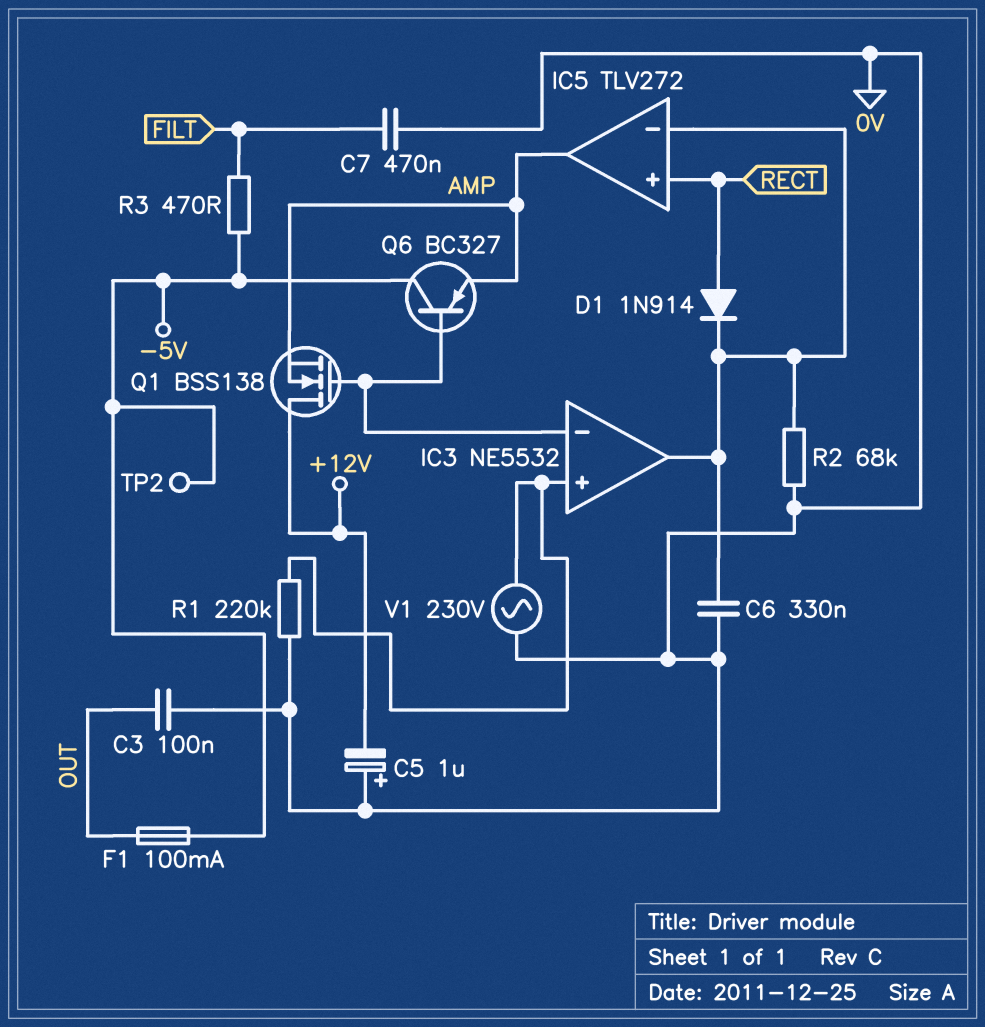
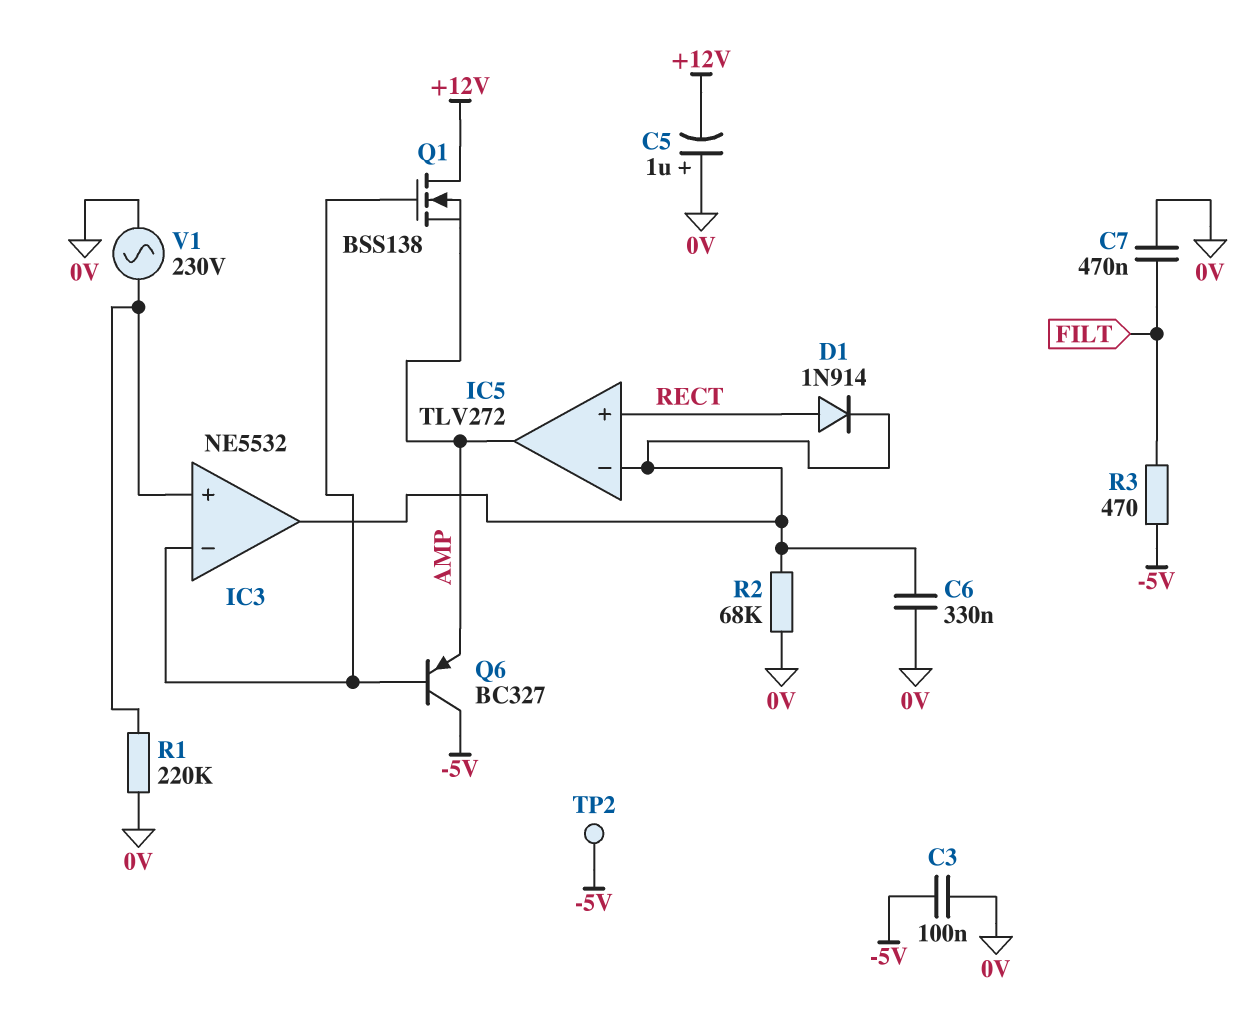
C3: 100nF (0V, OUT) -> 100nF (-5V, 0V)
F1: 100mA (-5V, OUT) -> none

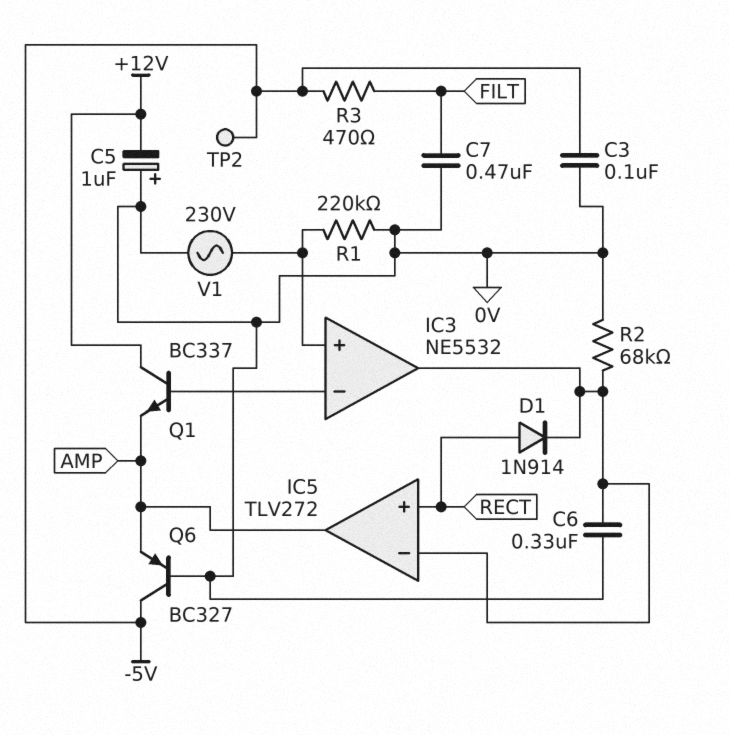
Q1: NMOS BSS138 (G IC3/in-, D +12V, S AMP) -> NPN BC337 (B IC3/in-, C +12V, E AMP)
Q6: PNP BC327 (B IC3/in-, C -5V, E AMP) -> PNP BC327 (B 0V, C -5V, E AMP)

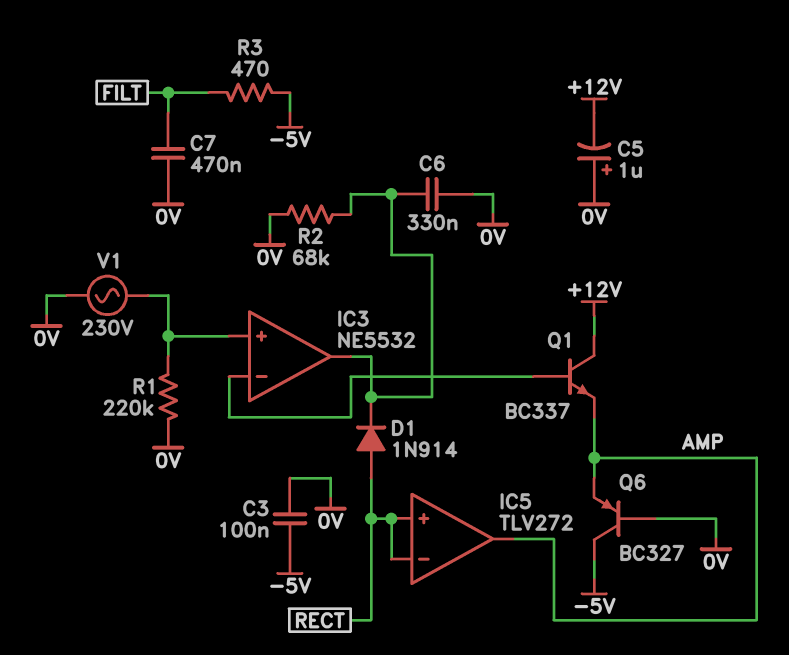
IC5 pin in-: IC3/out -> RECT
TP2: test point (-5V) -> none

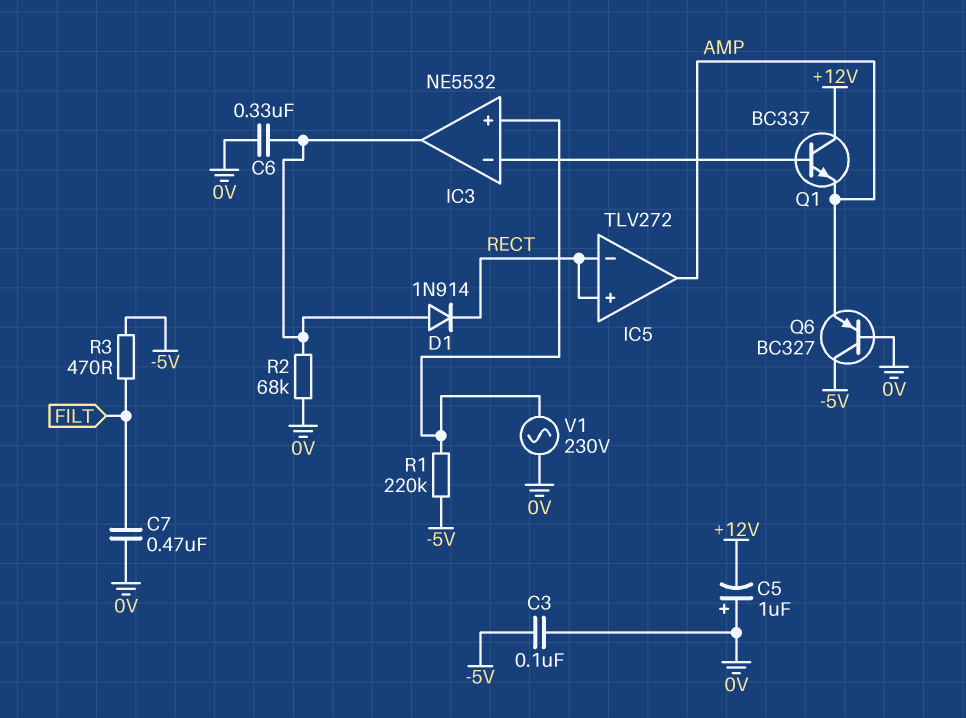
D1: diode 1N914 (A RECT, K IC3/out) -> diode 1N914 (A IC3/out, K RECT)
R1: 220k (0V, IC3/in+) -> 220k (-5V, IC3/in+)

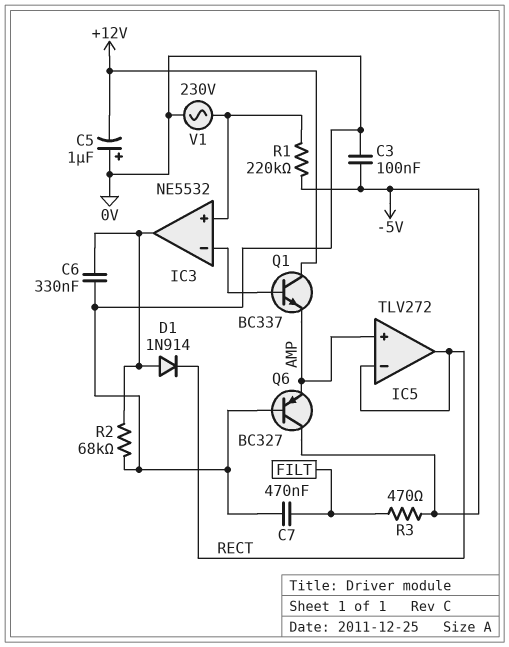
IC5 pin in+: RECT -> AMP
IC5 pin out: AMP -> RECT

